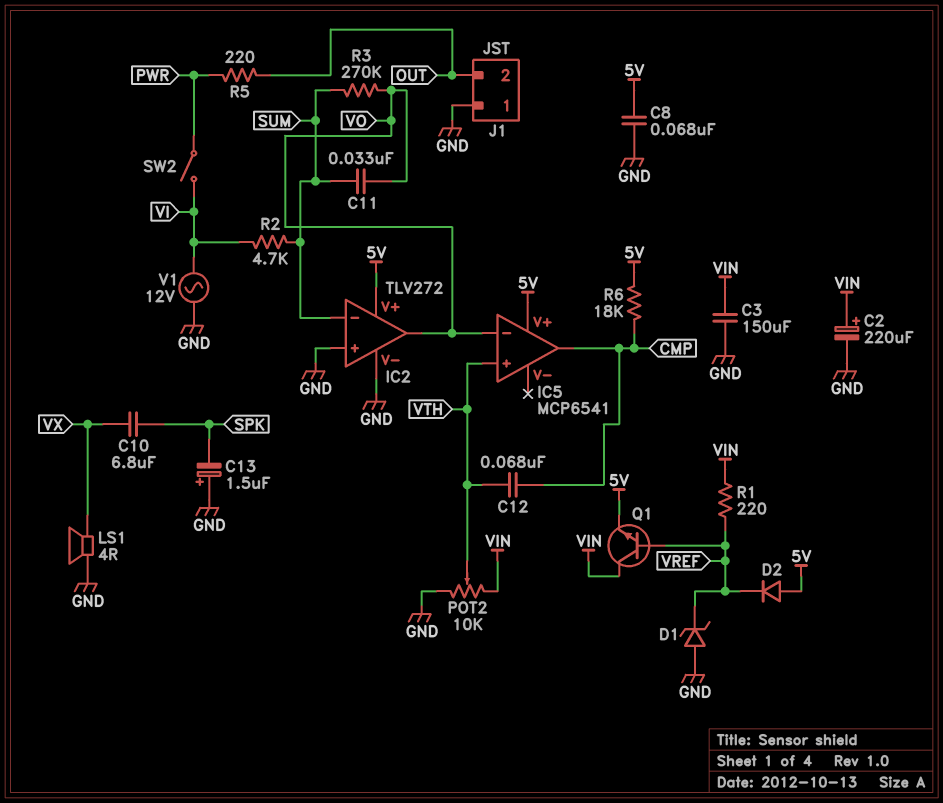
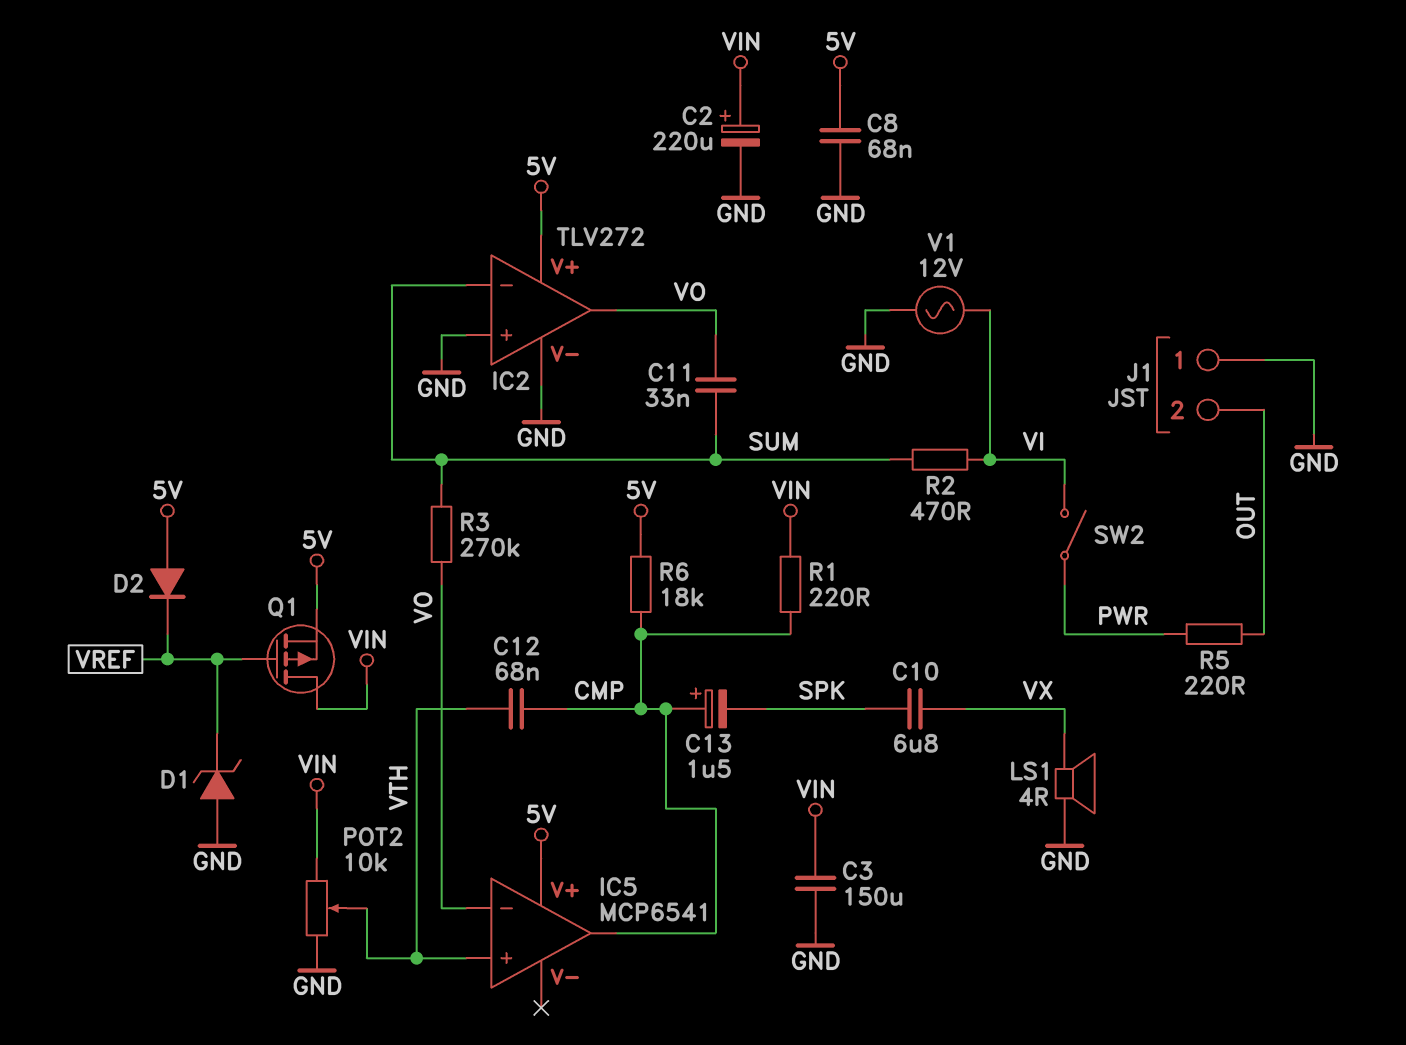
C13: 1.5uF (plus GND, minus SPK) -> 1.5uF (plus CMP, minus SPK)
Q1: NPN (B VREF, C VIN, E 5V) -> PMOS (G VREF, D VIN, S 5V)
R1: 220 (VIN, VREF) -> 220 (CMP, VIN)
R2: 4.7k (SUM, VI) -> 470 (SUM, VI)

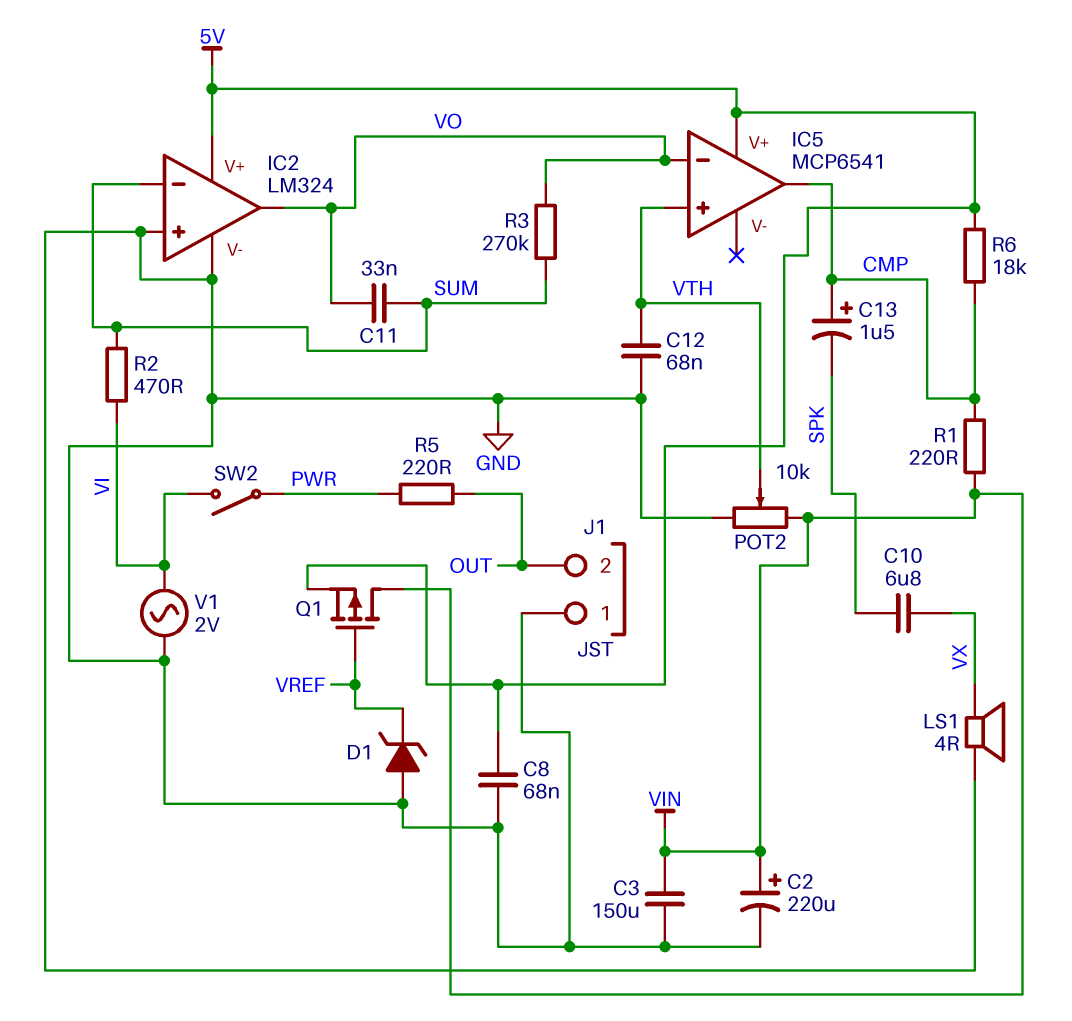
C12: 68nF (CMP, VTH) -> 68nF (GND, VTH)
D2: diode (A 5V, K VREF) -> none
IC2: TLV272 -> LM324
V1: AC 12V (GND, VI) -> AC 2V (GND, VI)

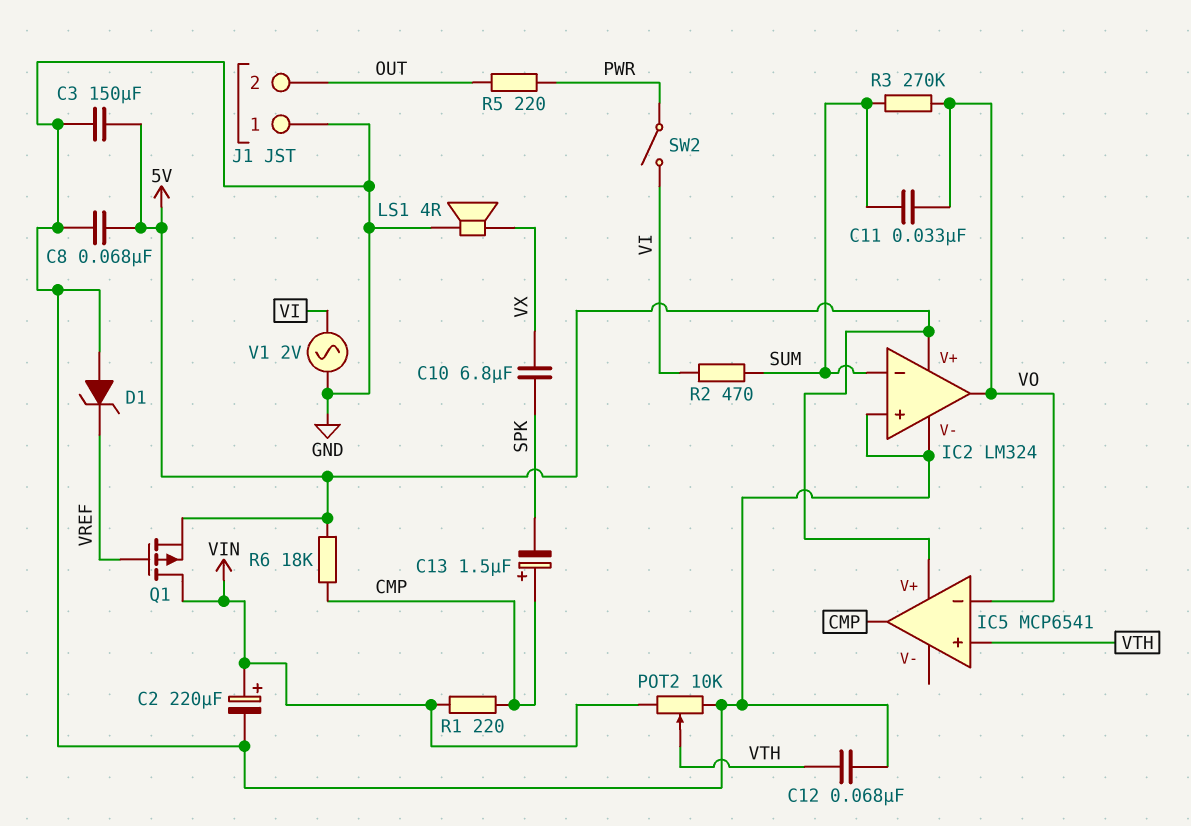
C3: 150uF (GND, VIN) -> 150uF (5V, GND)

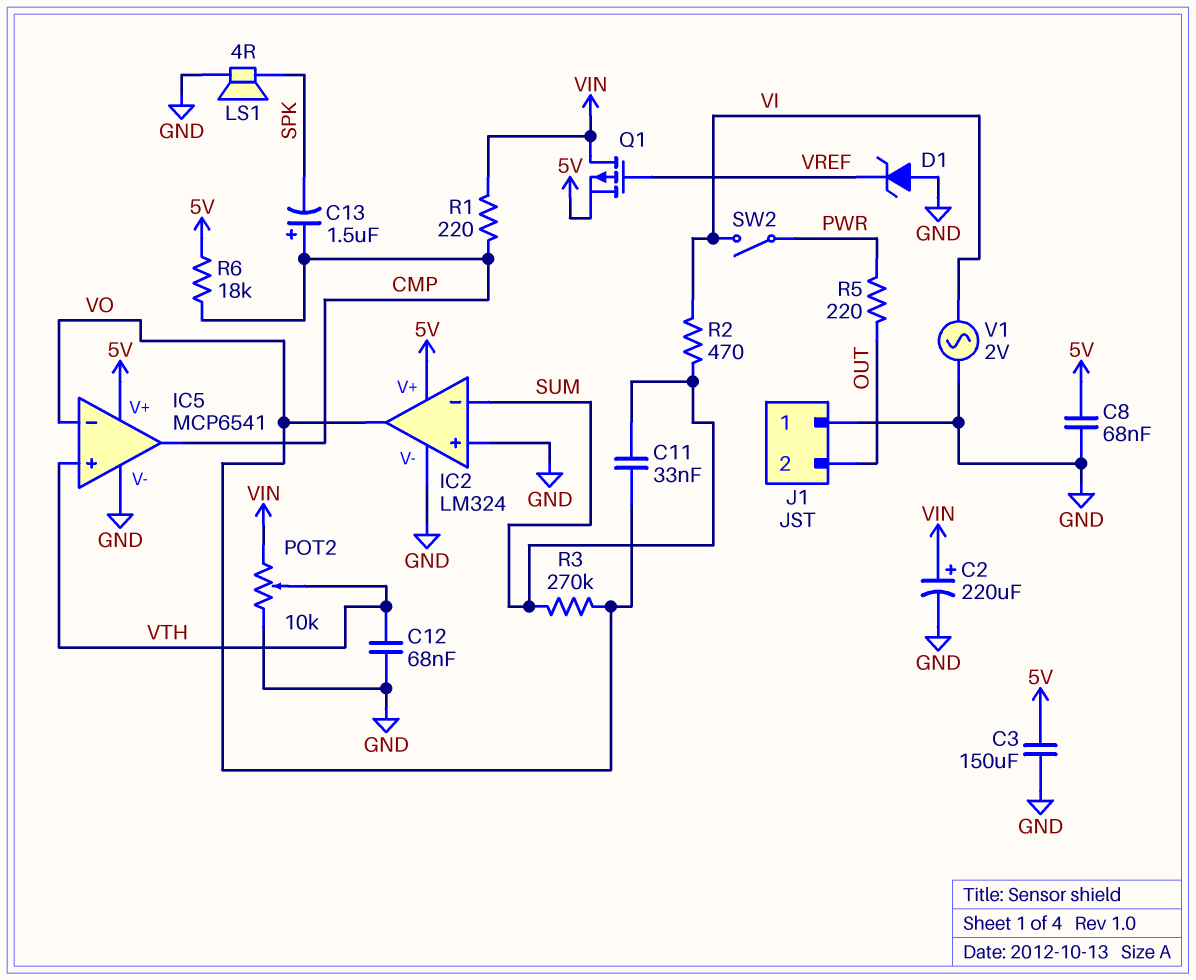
C10: 6.8uF (SPK, VX) -> none
IC5 pin V-: none -> GND
LS1: speaker 4R (GND, VX) -> speaker 4R (GND, SPK)

